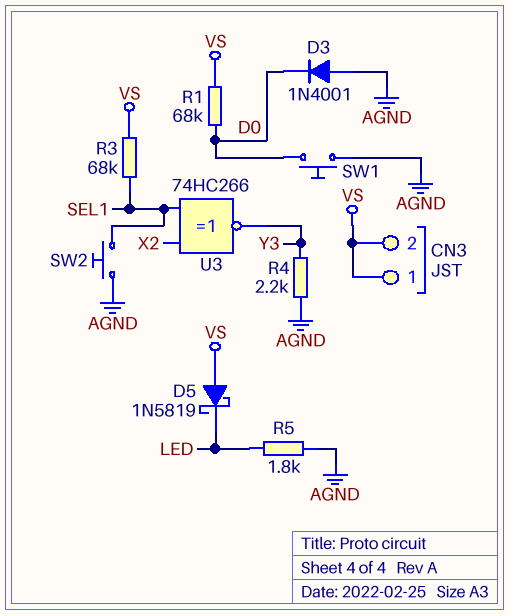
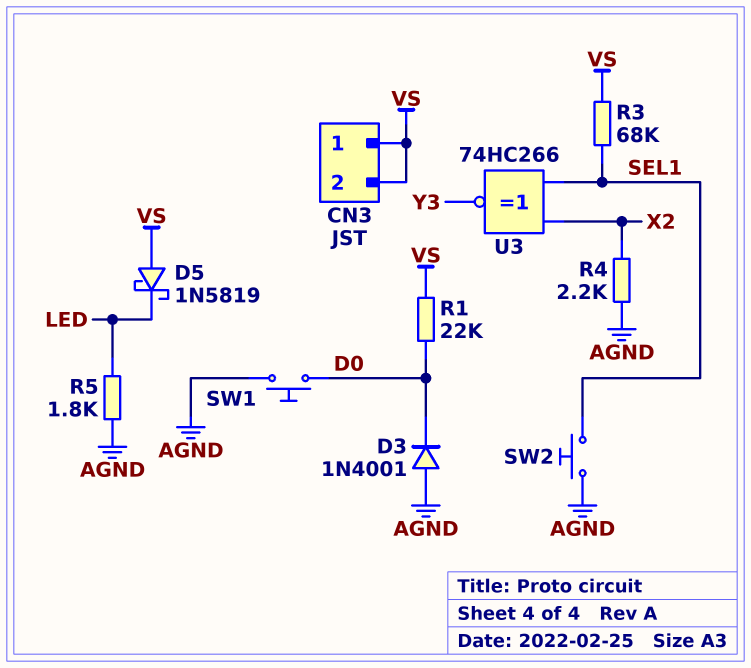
R1: 68k (D0, VS) -> 22k (D0, VS)
R4: 2.2k (AGND, Y3) -> 2.2k (AGND, X2)

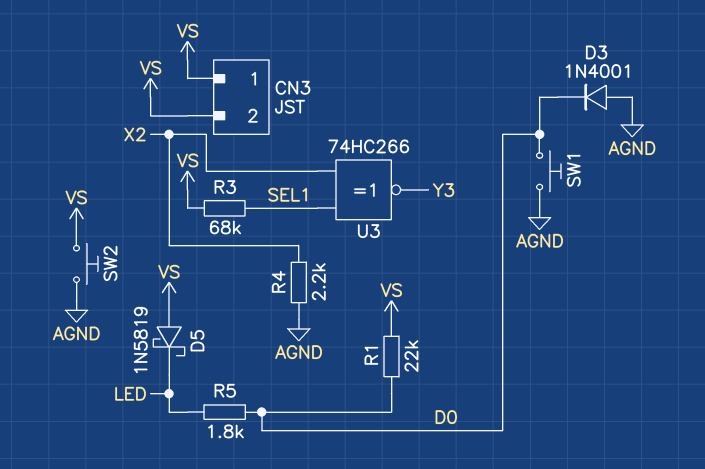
R5: 1.8k (AGND, LED) -> 1.8k (D0, LED)
SW2: button (AGND, SEL1) -> button (AGND, VS)

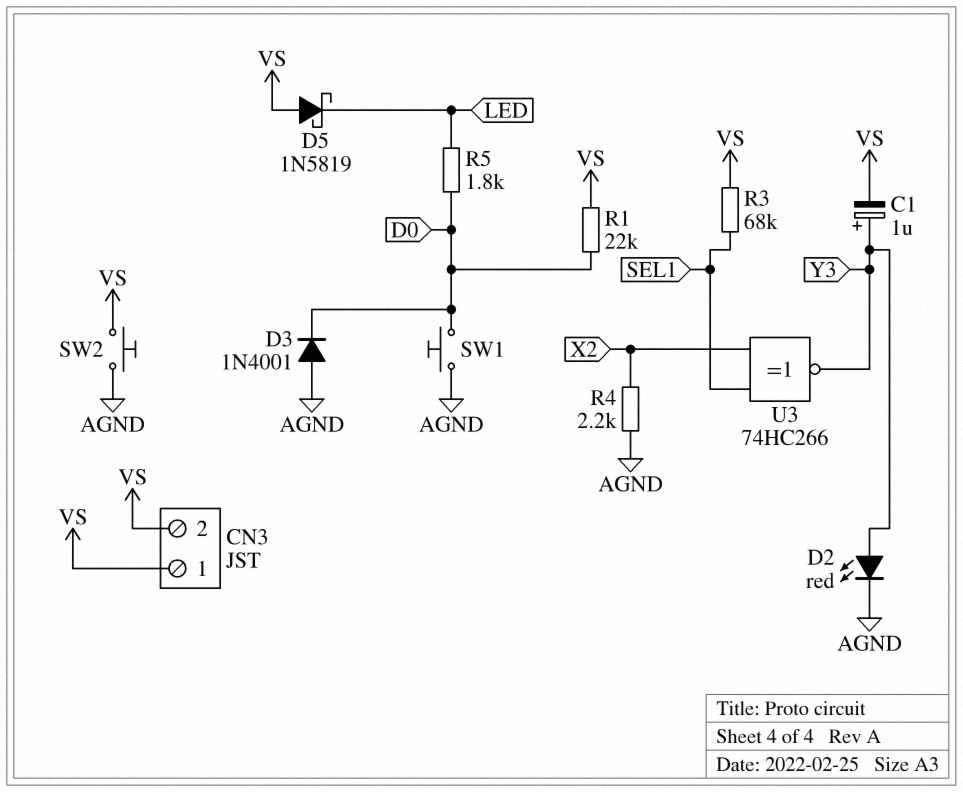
C1: none -> 1uF (plus Y3, minus VS)
D2: none -> LED red (A Y3, K AGND)

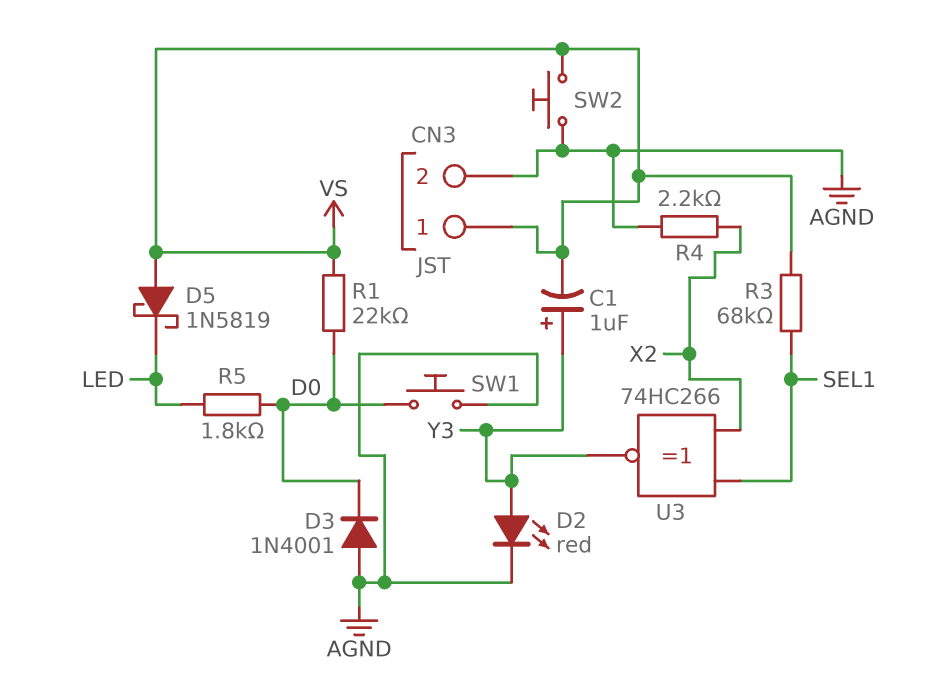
CN3 pin 2: VS -> AGND

